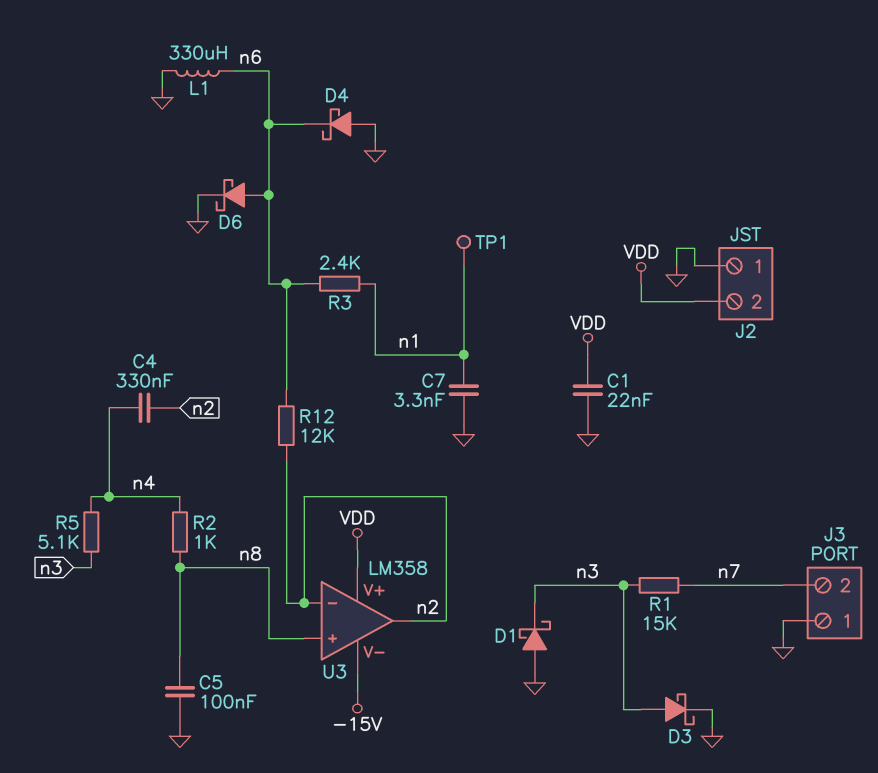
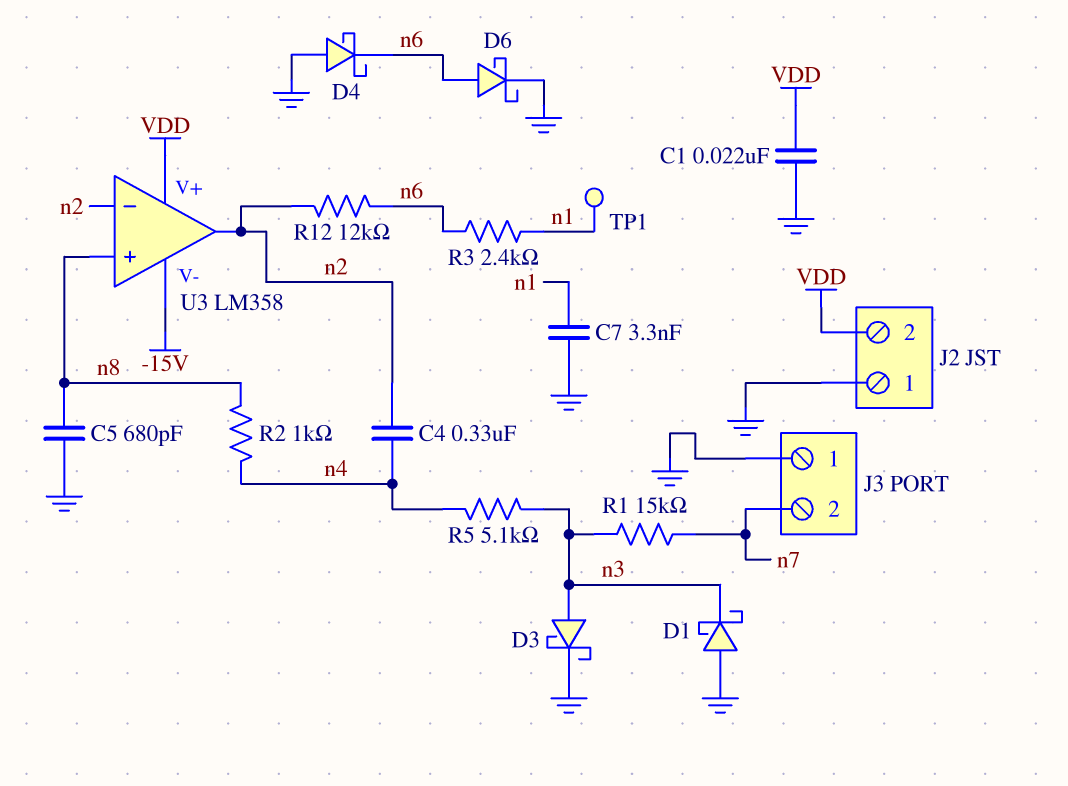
C5: 100nF (GND, n8) -> 680pF (GND, n8)
L1: 330uH (GND, n6) -> none

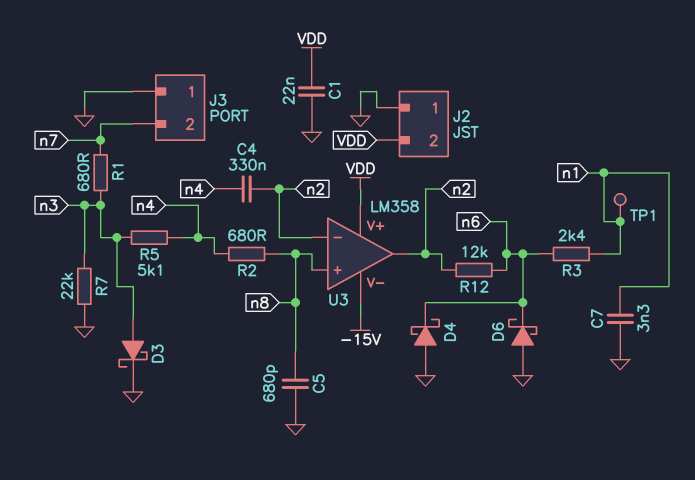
D1: schottky (A GND, K n3) -> none
D6: schottky (A n6, K GND) -> schottky (A GND, K n6)
R1: 15k (n3, n7) -> 680 (n3, n7)
R2: 1k (n4, n8) -> 680 (n4, n8)
R7: none -> 22k (GND, n3)

